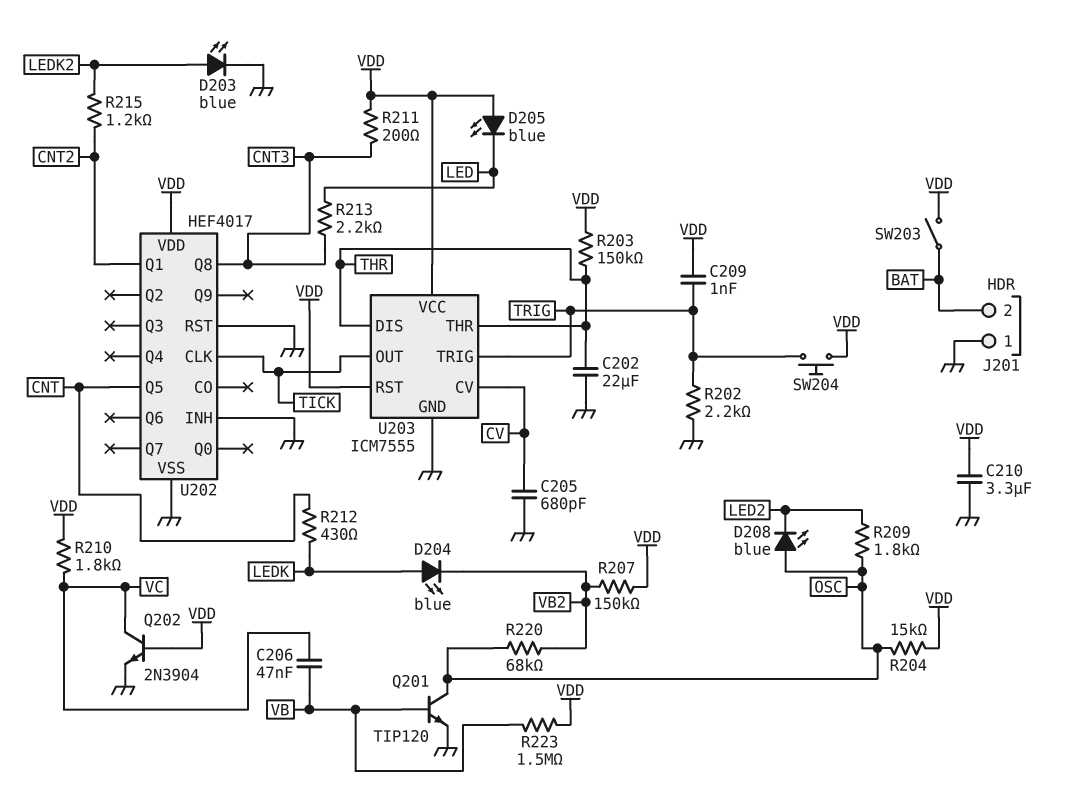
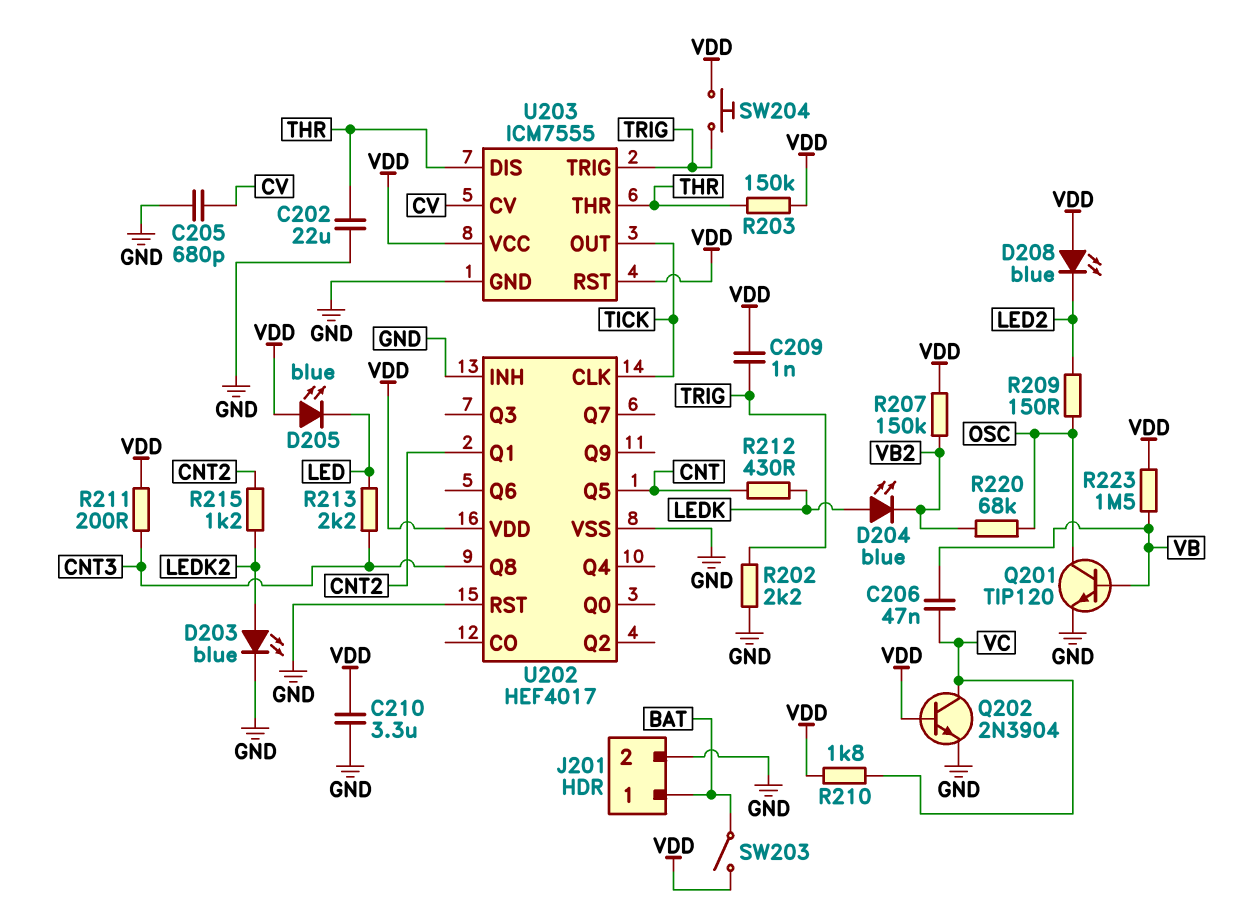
D208: LED blue (A OSC, K LED2) -> LED blue (A VDD, K LED2)
J201 pin 1: GND -> BAT
J201 pin 2: BAT -> GND
R204: 15k (OSC, VDD) -> none
R209: 1.8k (LED2, OSC) -> 150 (LED2, OSC)

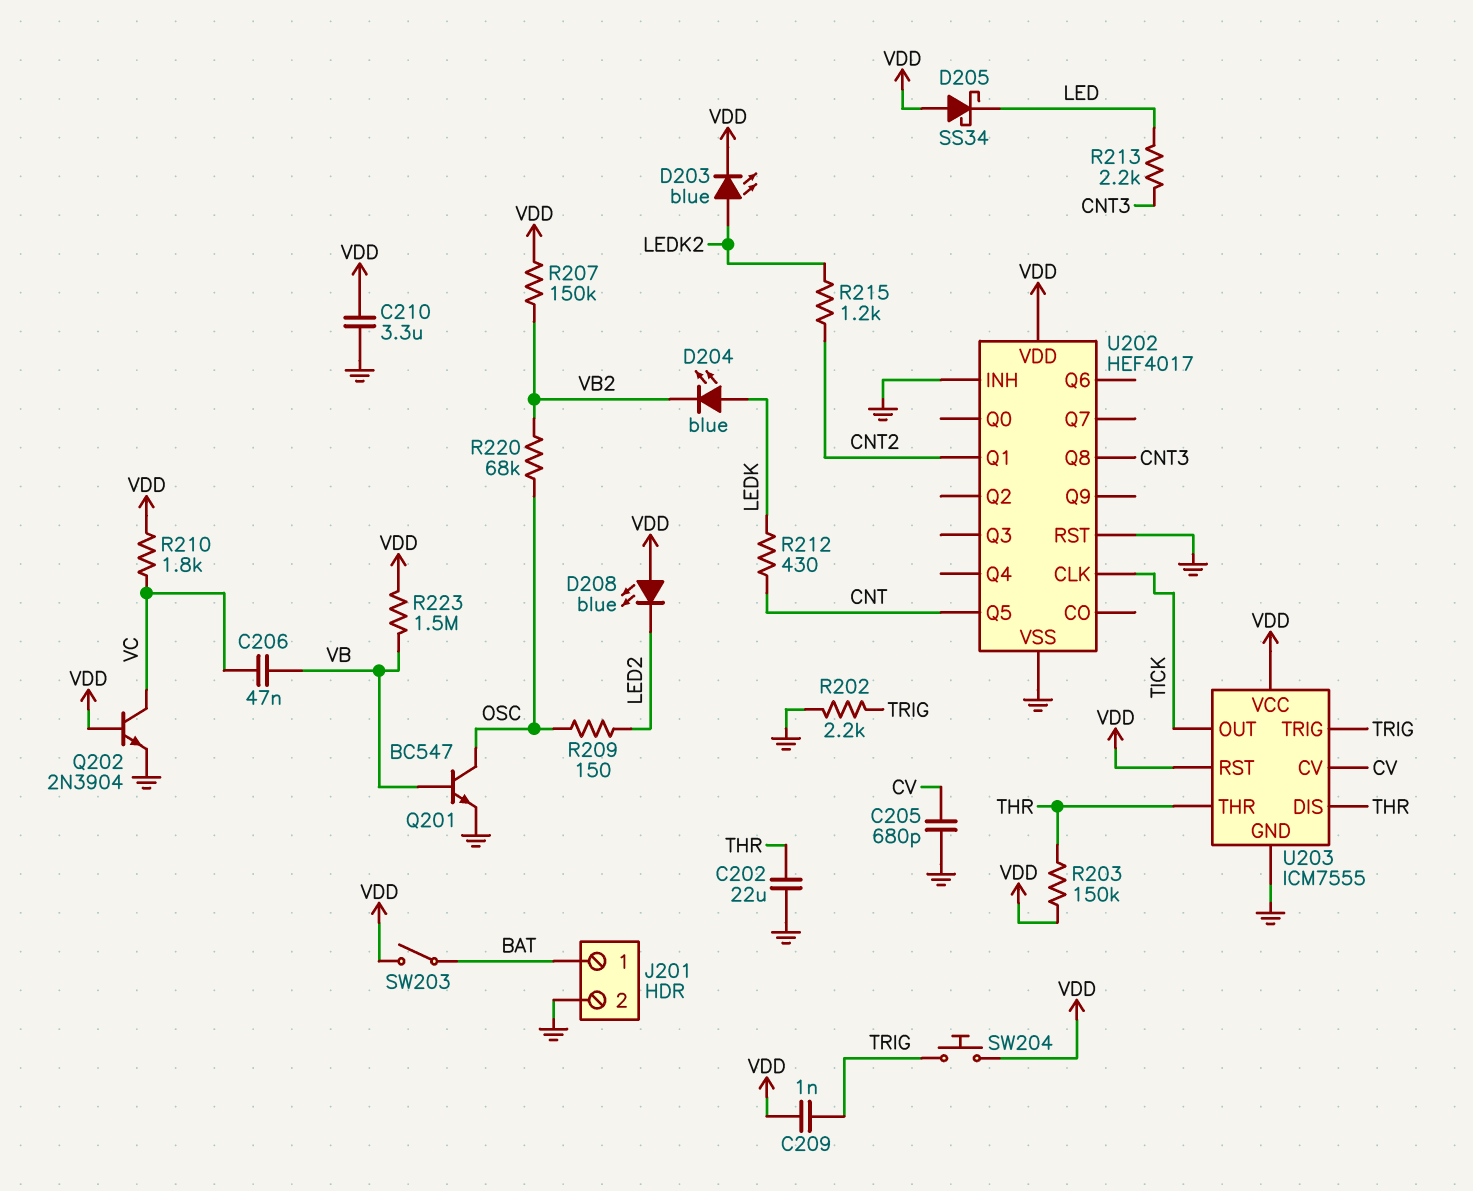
D203: LED blue (A LEDK2, K GND) -> LED blue (A LEDK2, K VDD)
D205: LED blue (A VDD, K LED) -> schottky SS34 (A VDD, K LED)
Q201: NPN TIP120 (B VB, C OSC, E GND) -> NPN BC547 (B VB, C OSC, E GND)
R211: 200 (CNT3, VDD) -> none

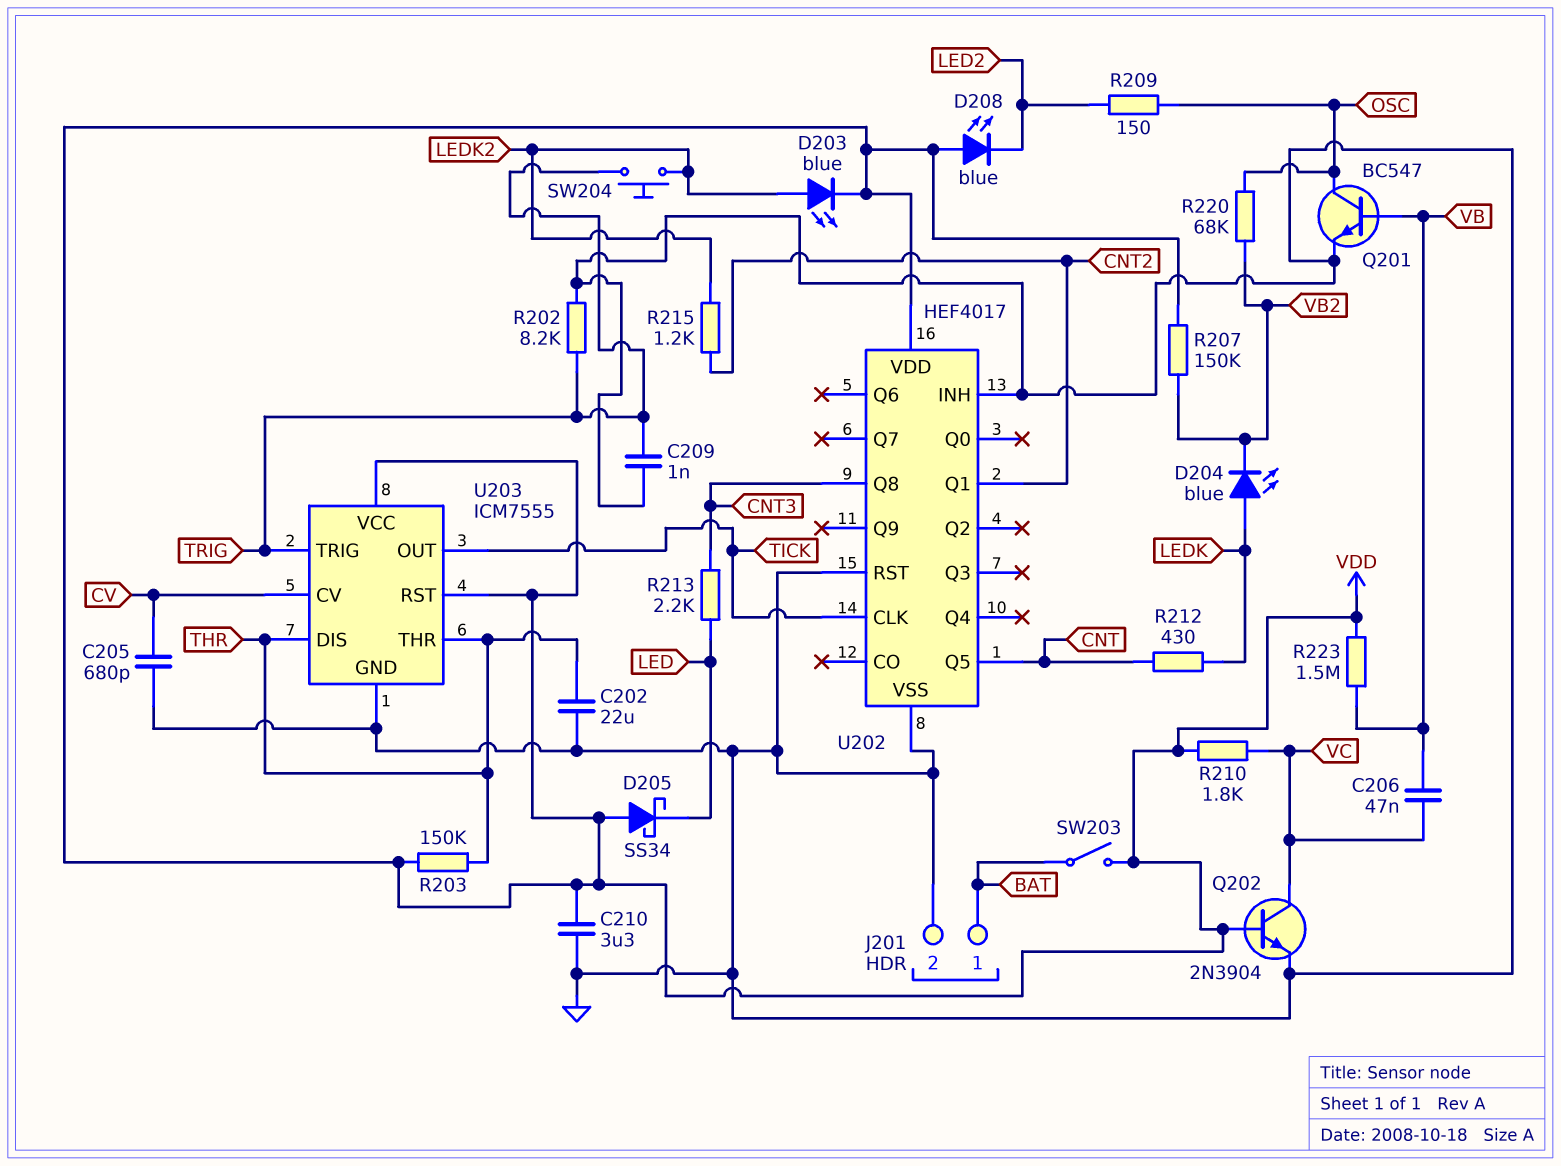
C209: 1nF (TRIG, VDD) -> 1nF (GND, TRIG)
R202: 2.2k (GND, TRIG) -> 8.2k (GND, TRIG)
SW204: button (TRIG, VDD) -> button (LEDK2, TRIG)

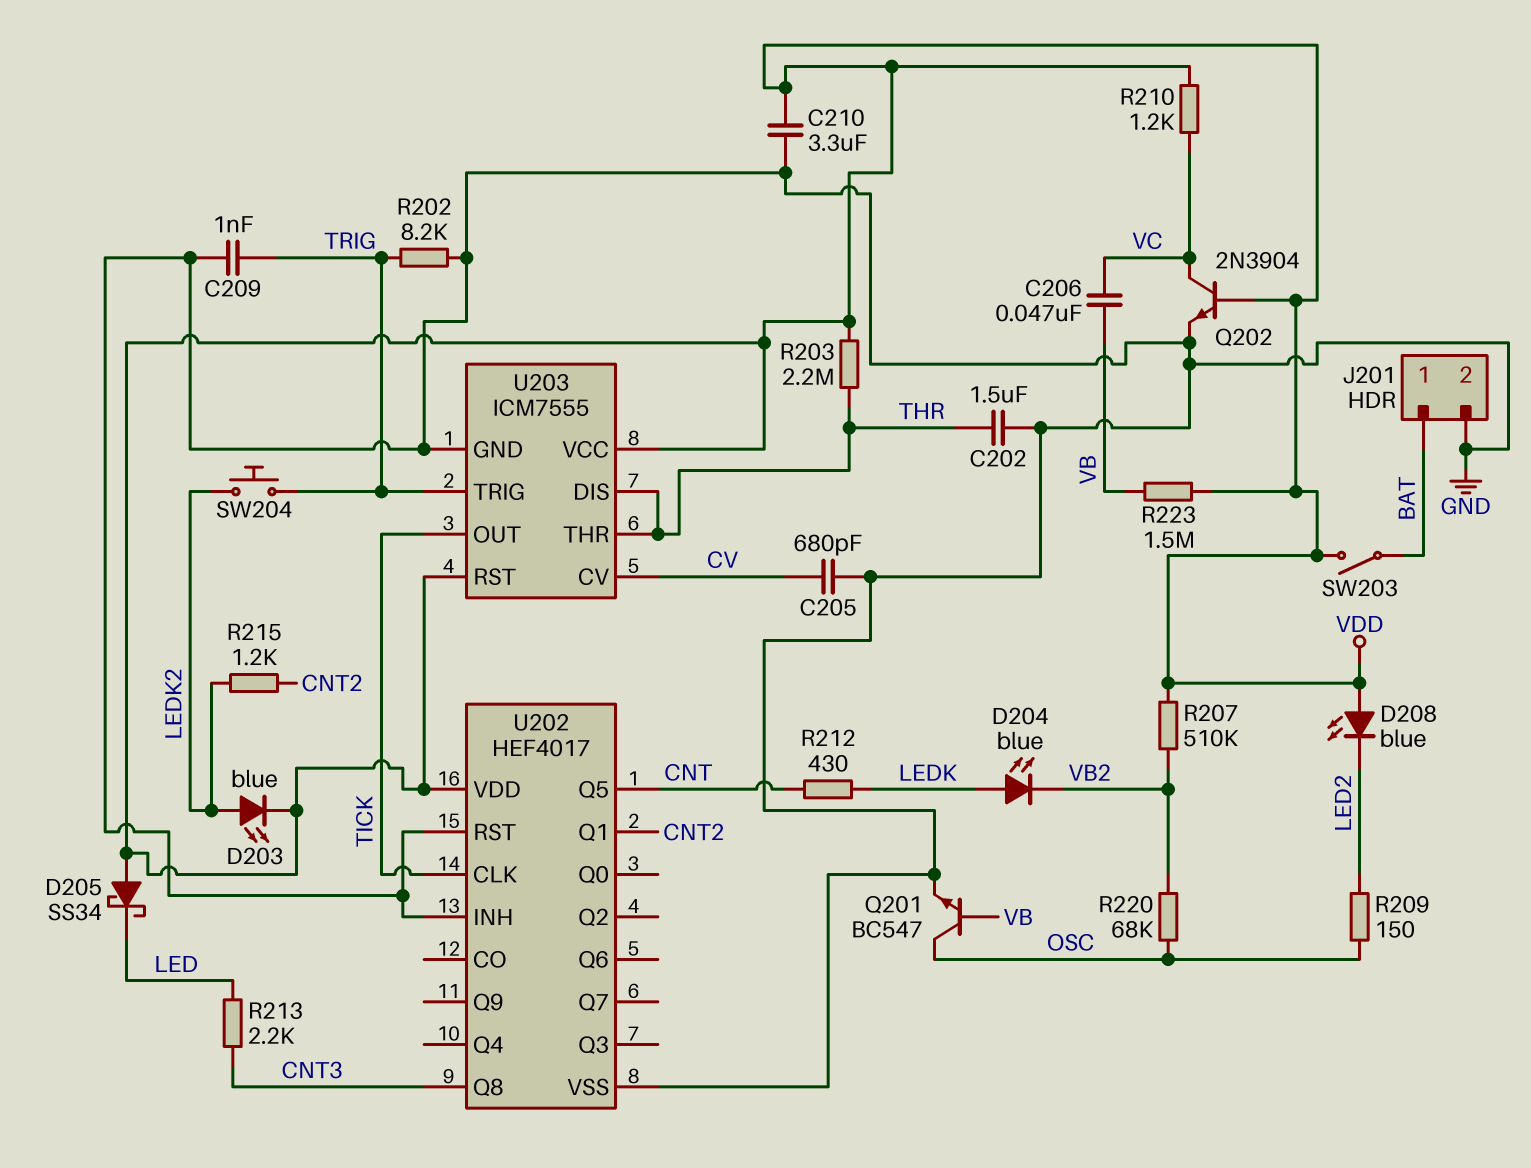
C202: 22uF (GND, THR) -> 1.5uF (GND, THR)
R203: 150k (THR, VDD) -> 2.2M (THR, VDD)
R207: 150k (VB2, VDD) -> 510k (VB2, VDD)
R210: 1.8k (VC, VDD) -> 1.2k (VC, VDD)

